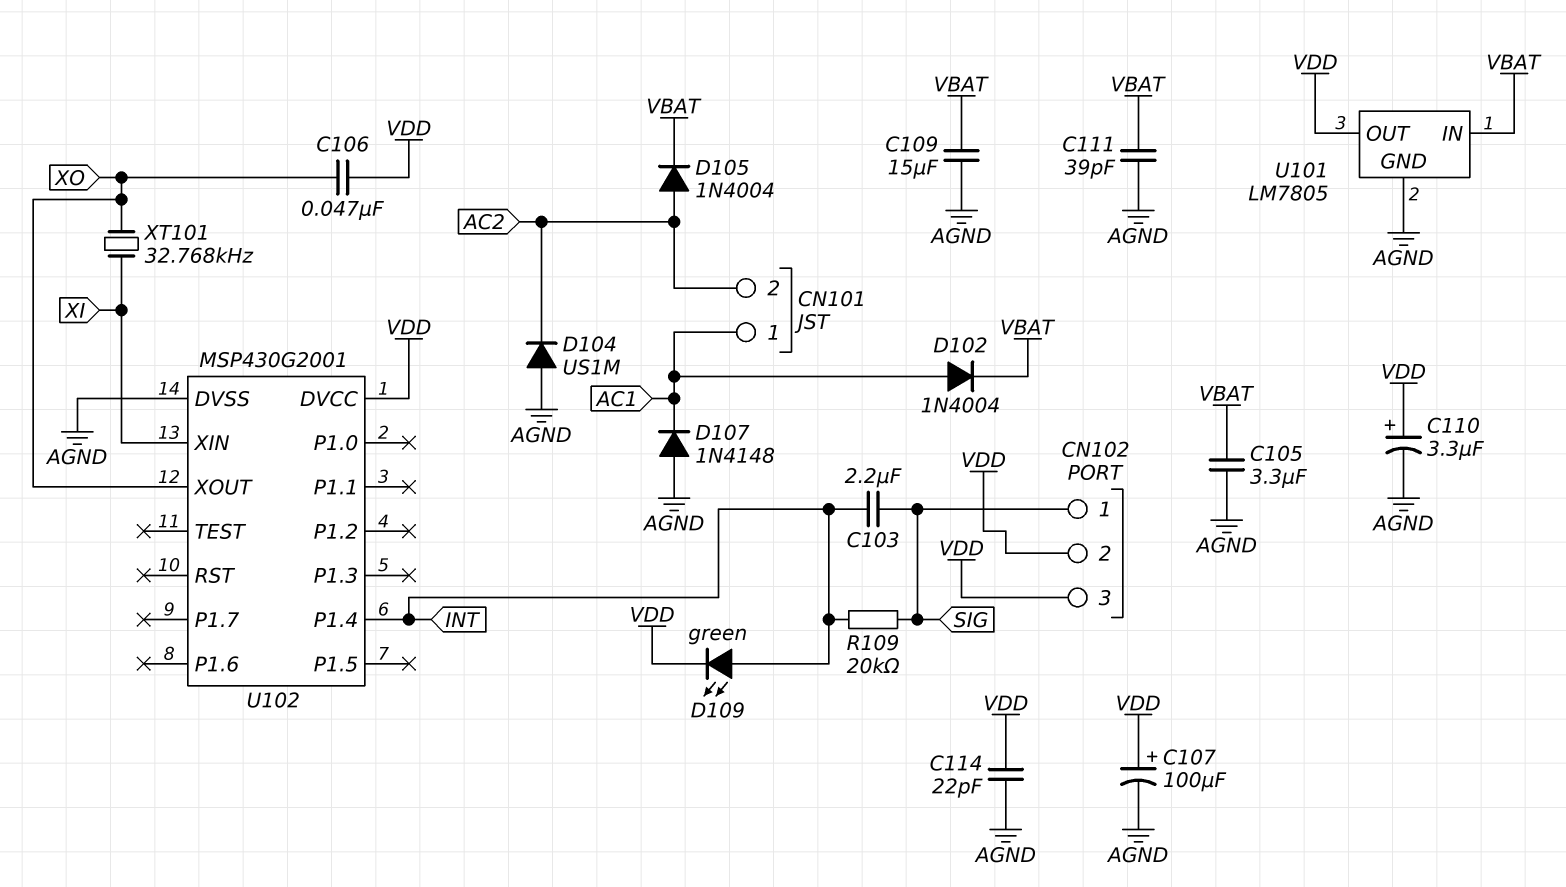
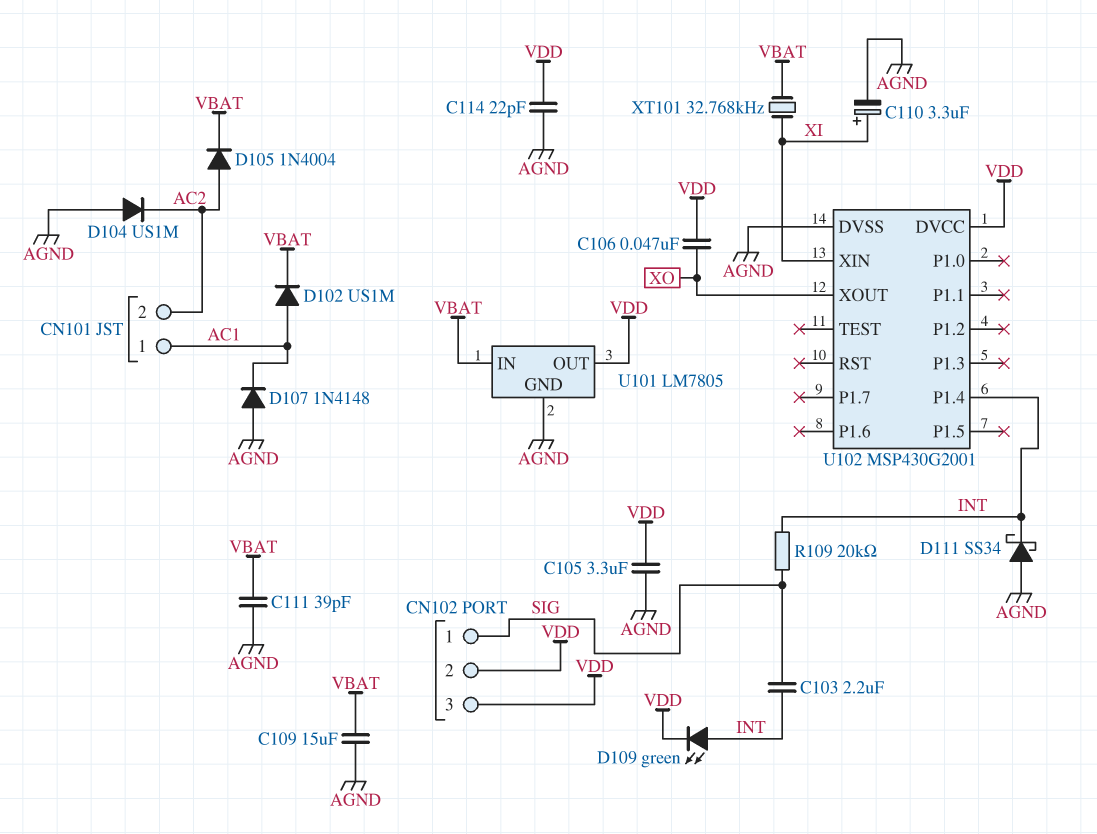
C105: 3.3uF (AGND, VBAT) -> 3.3uF (AGND, VDD)
C107: 100uF (plus VDD, minus AGND) -> none
C110: 3.3uF (plus VDD, minus AGND) -> 3.3uF (plus XI, minus AGND)
D102: diode 1N4004 (A AC1, K VBAT) -> diode US1M (A AC1, K VBAT)
D111: none -> schottky SS34 (A AGND, K INT)
XT101: 32.768kHz (XI, XO) -> 32.768kHz (VBAT, XI)

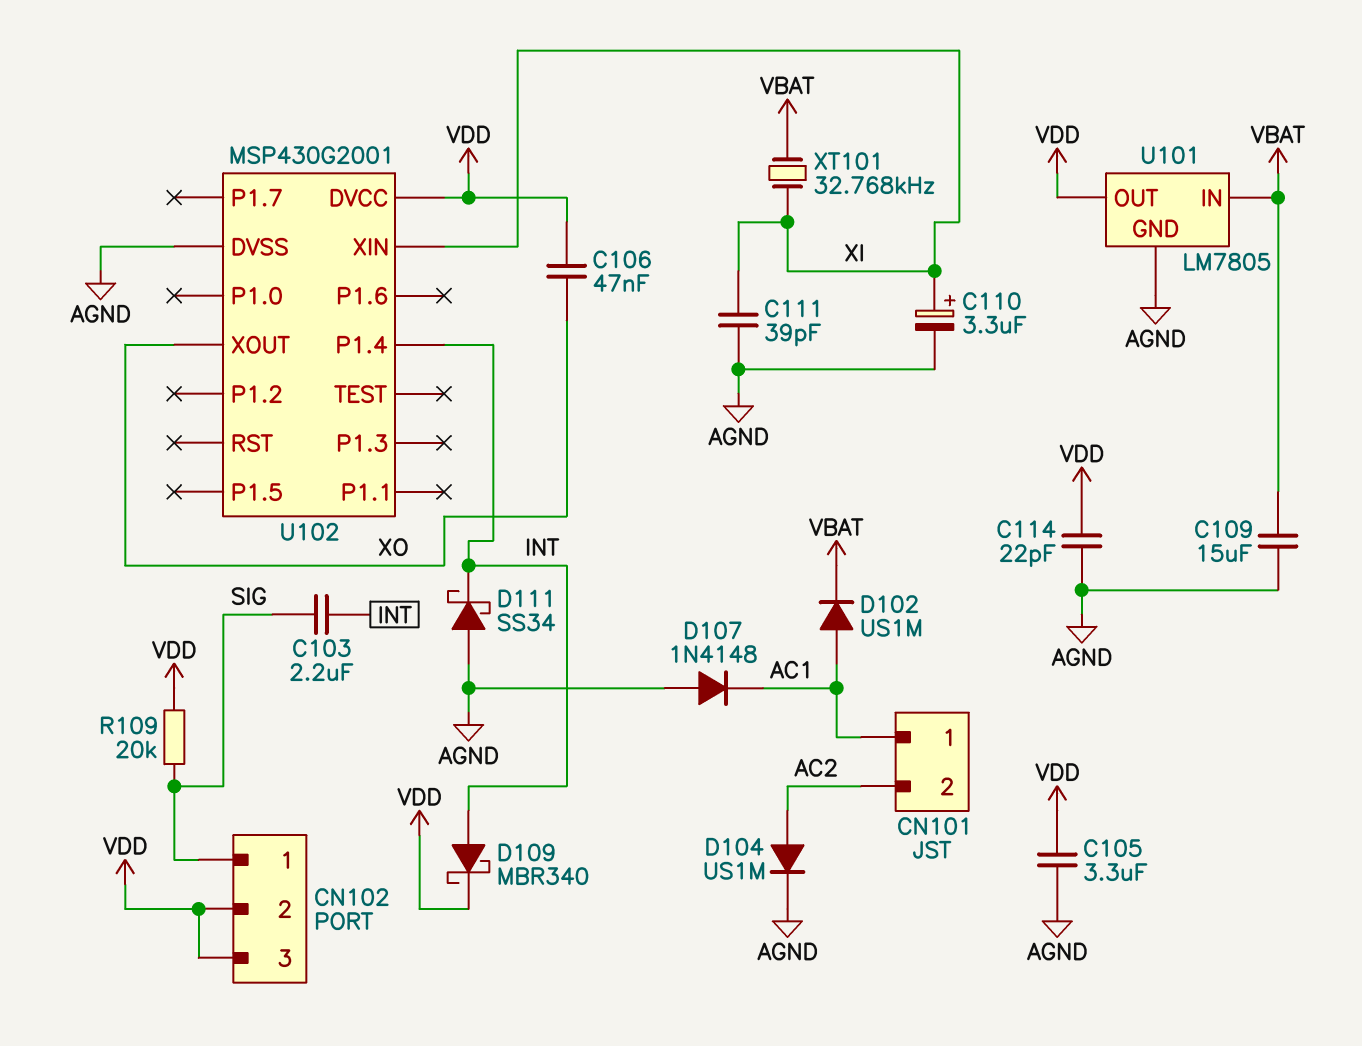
C111: 39pF (AGND, VBAT) -> 39pF (AGND, XI)
D104: diode US1M (A AGND, K AC2) -> diode US1M (A AC2, K AGND)
D105: diode 1N4004 (A AC2, K VBAT) -> none
D109: LED green (A INT, K VDD) -> schottky MBR340 (A INT, K VDD)
R109: 20k (INT, SIG) -> 20k (SIG, VDD)

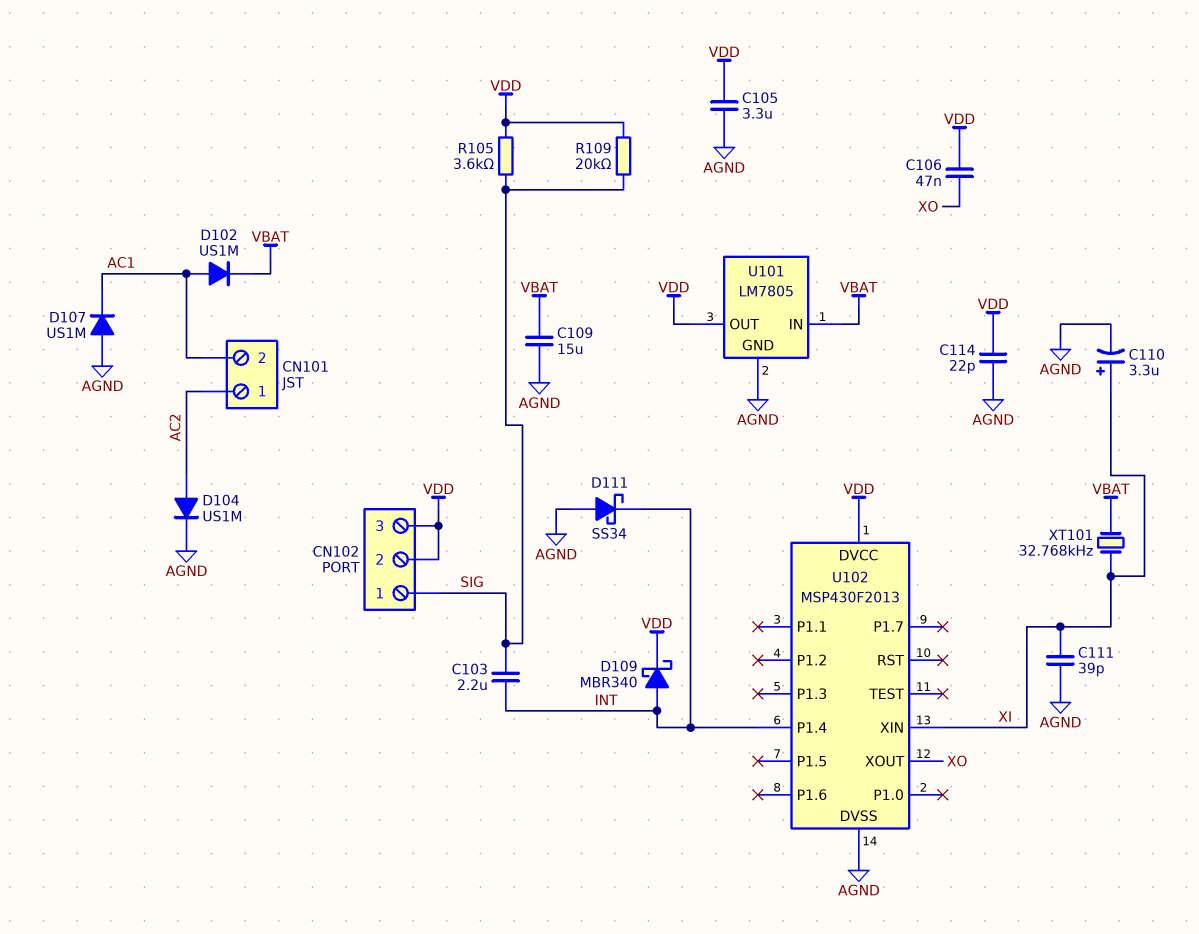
CN101 pin 1: AC1 -> AC2
CN101 pin 2: AC2 -> AC1
D107: diode 1N4148 (A AGND, K AC1) -> diode US1M (A AGND, K AC1)
R105: none -> 3.6k (SIG, VDD)
U102: MSP430G2001 -> MSP430F2013

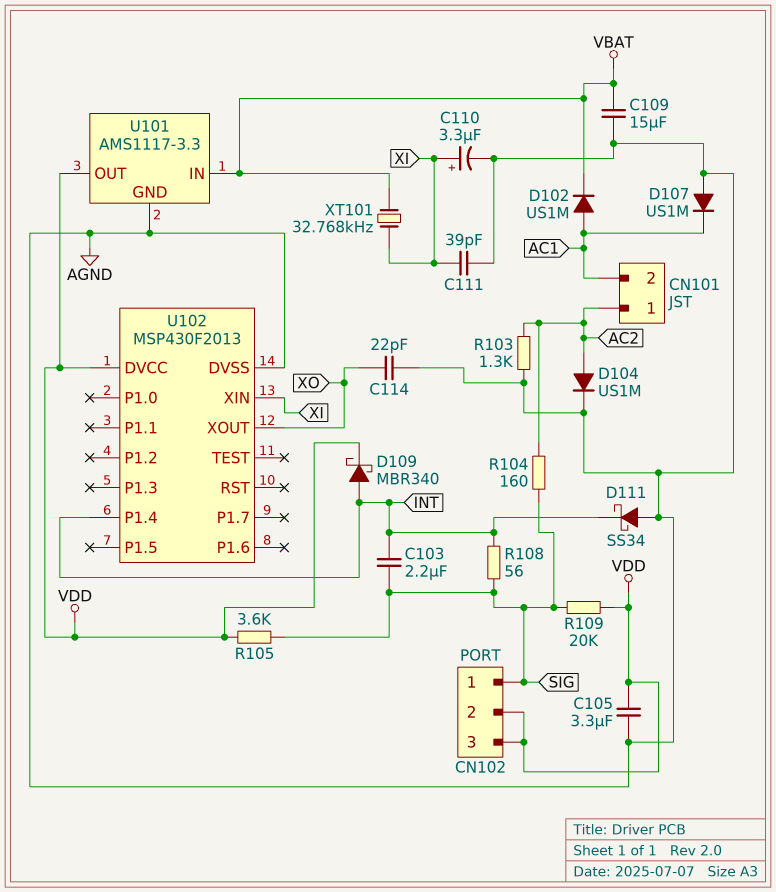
C106: 47nF (VDD, XO) -> none
C114: 22pF (AGND, VDD) -> 22pF (AGND, XO)
R103: none -> 1.3k (AC2, AGND)
R104: none -> 160 (AC2, SIG)
R108: none -> 56 (INT, SIG)
U101: LM7805 -> AMS1117-3.3

